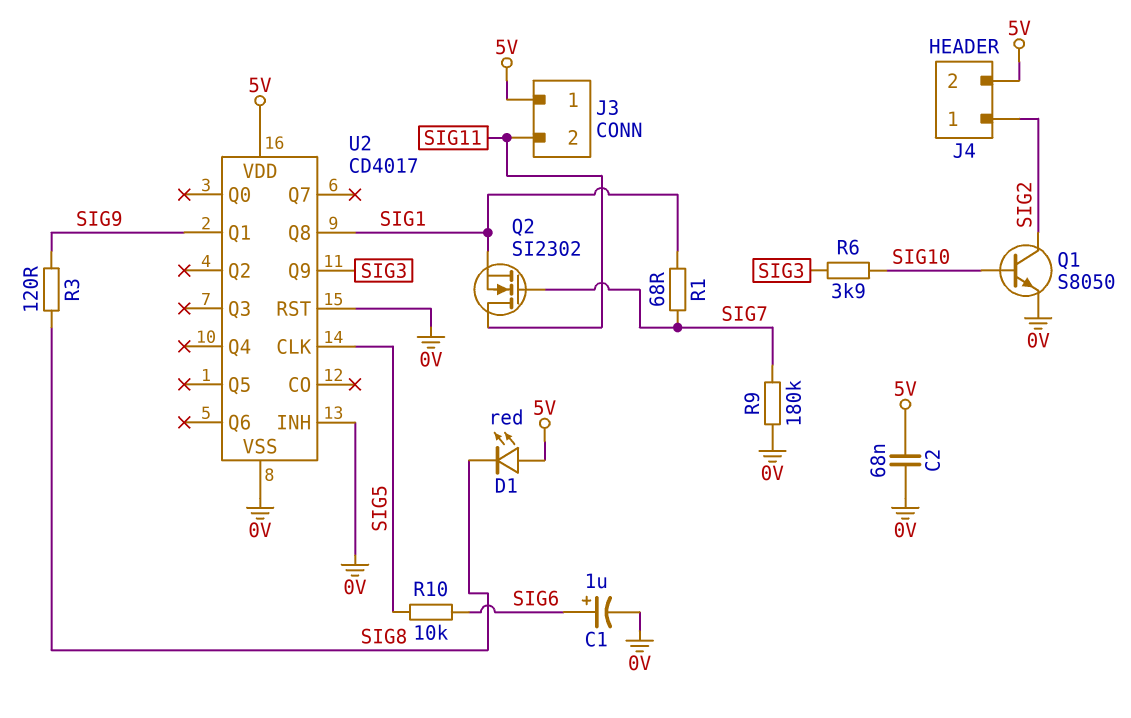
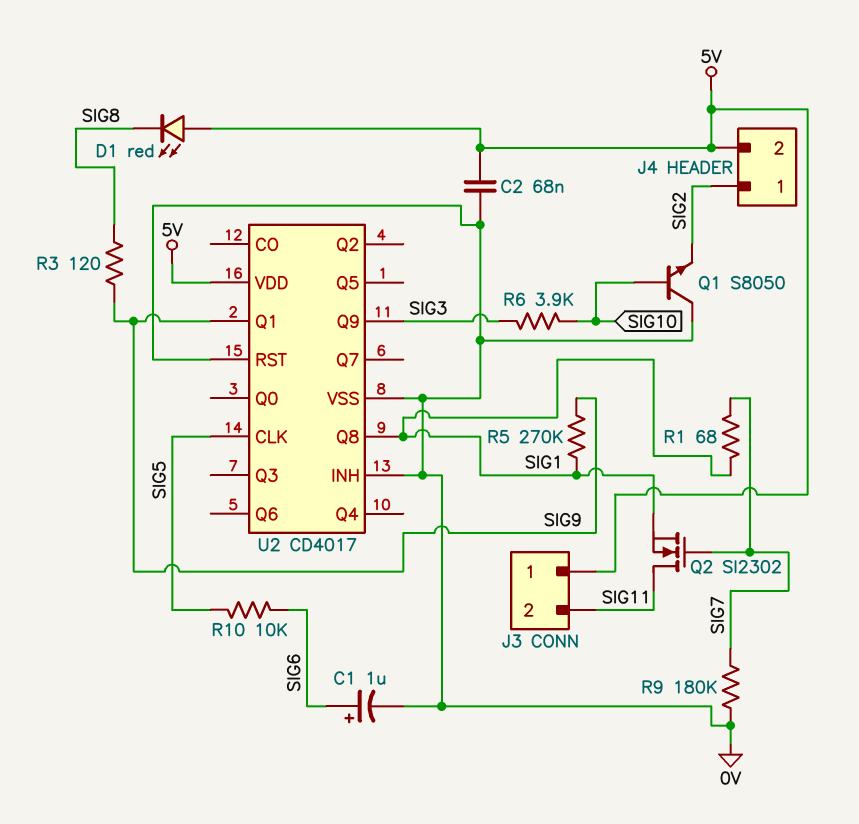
Q1: NPN S8050 (B SIG10, C SIG2, E 0V) -> NPN S8050 (B SIG10, C 0V, E SIG2)
R5: none -> 270k (SIG1, SIG9)

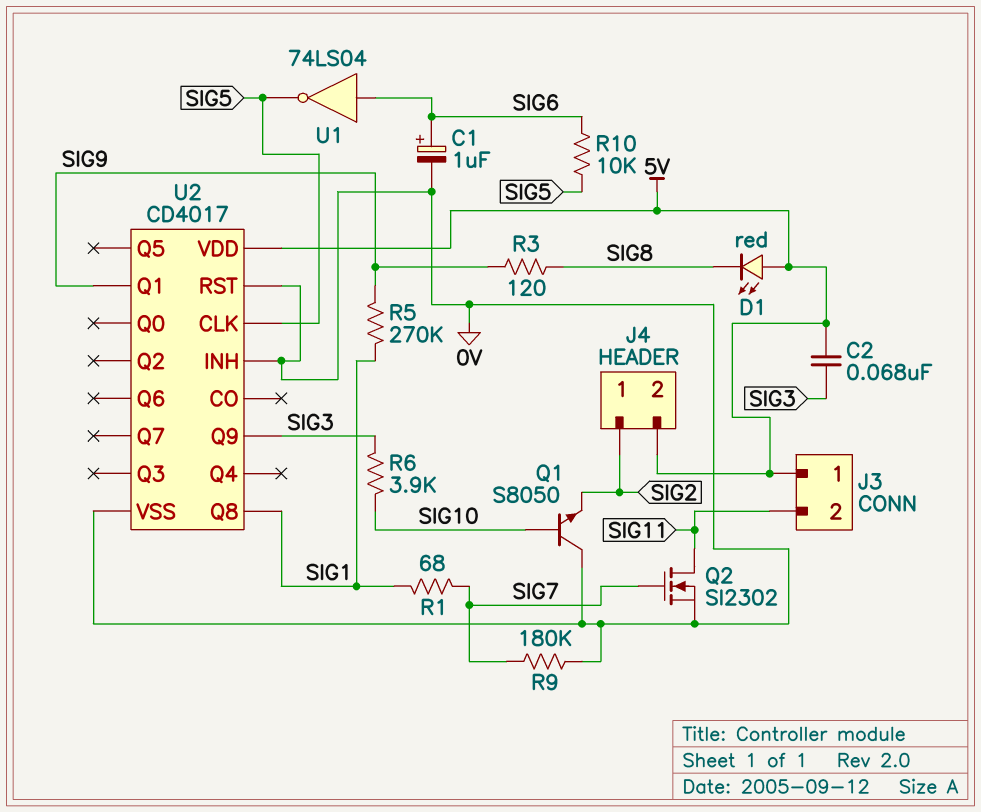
C2: 68nF (0V, 5V) -> 68nF (5V, SIG3)
Q2: NMOS SI2302 (G SIG7, D SIG11, S SIG1) -> NMOS SI2302 (G SIG7, D SIG11, S 0V)
U1: none -> NOT 74LS04 (in SIG6, out SIG5)

